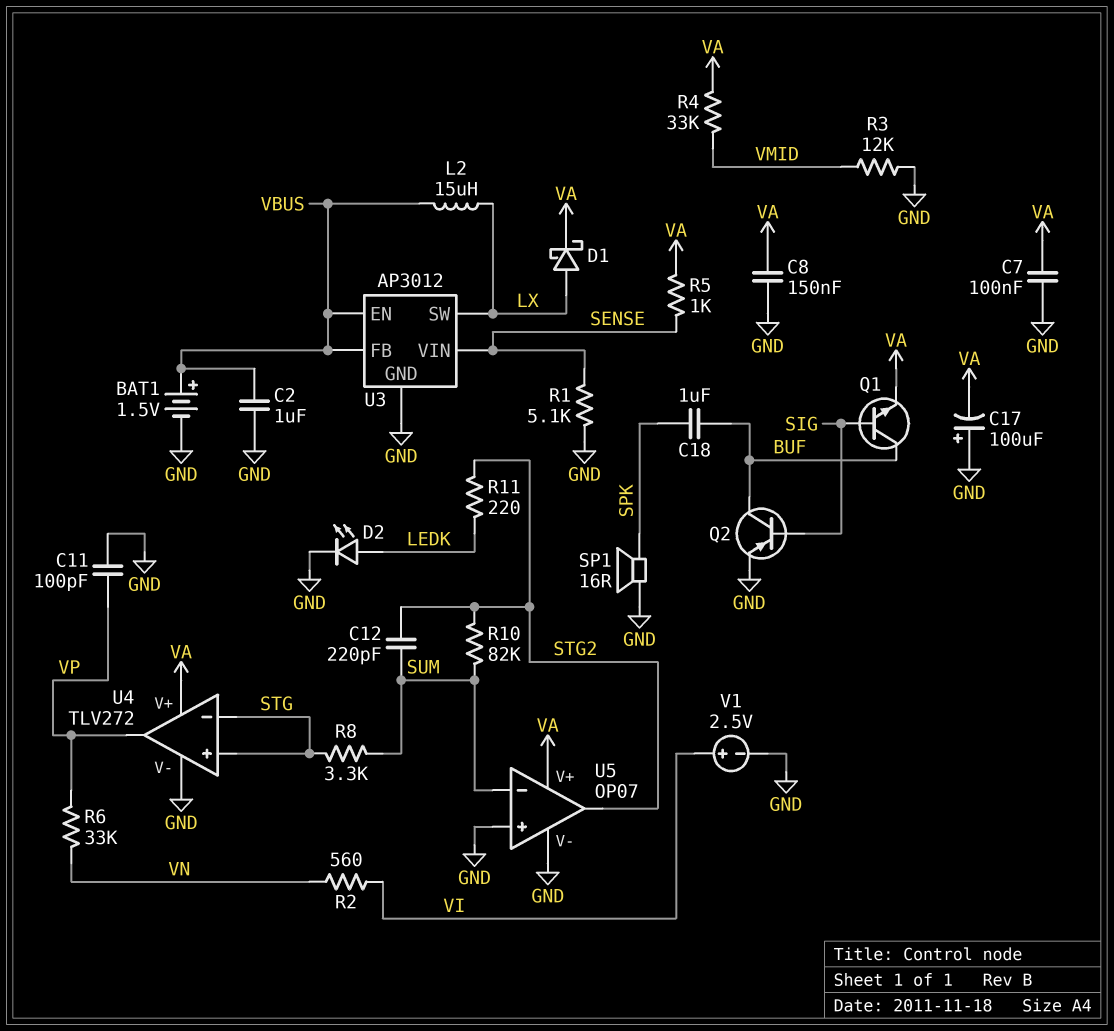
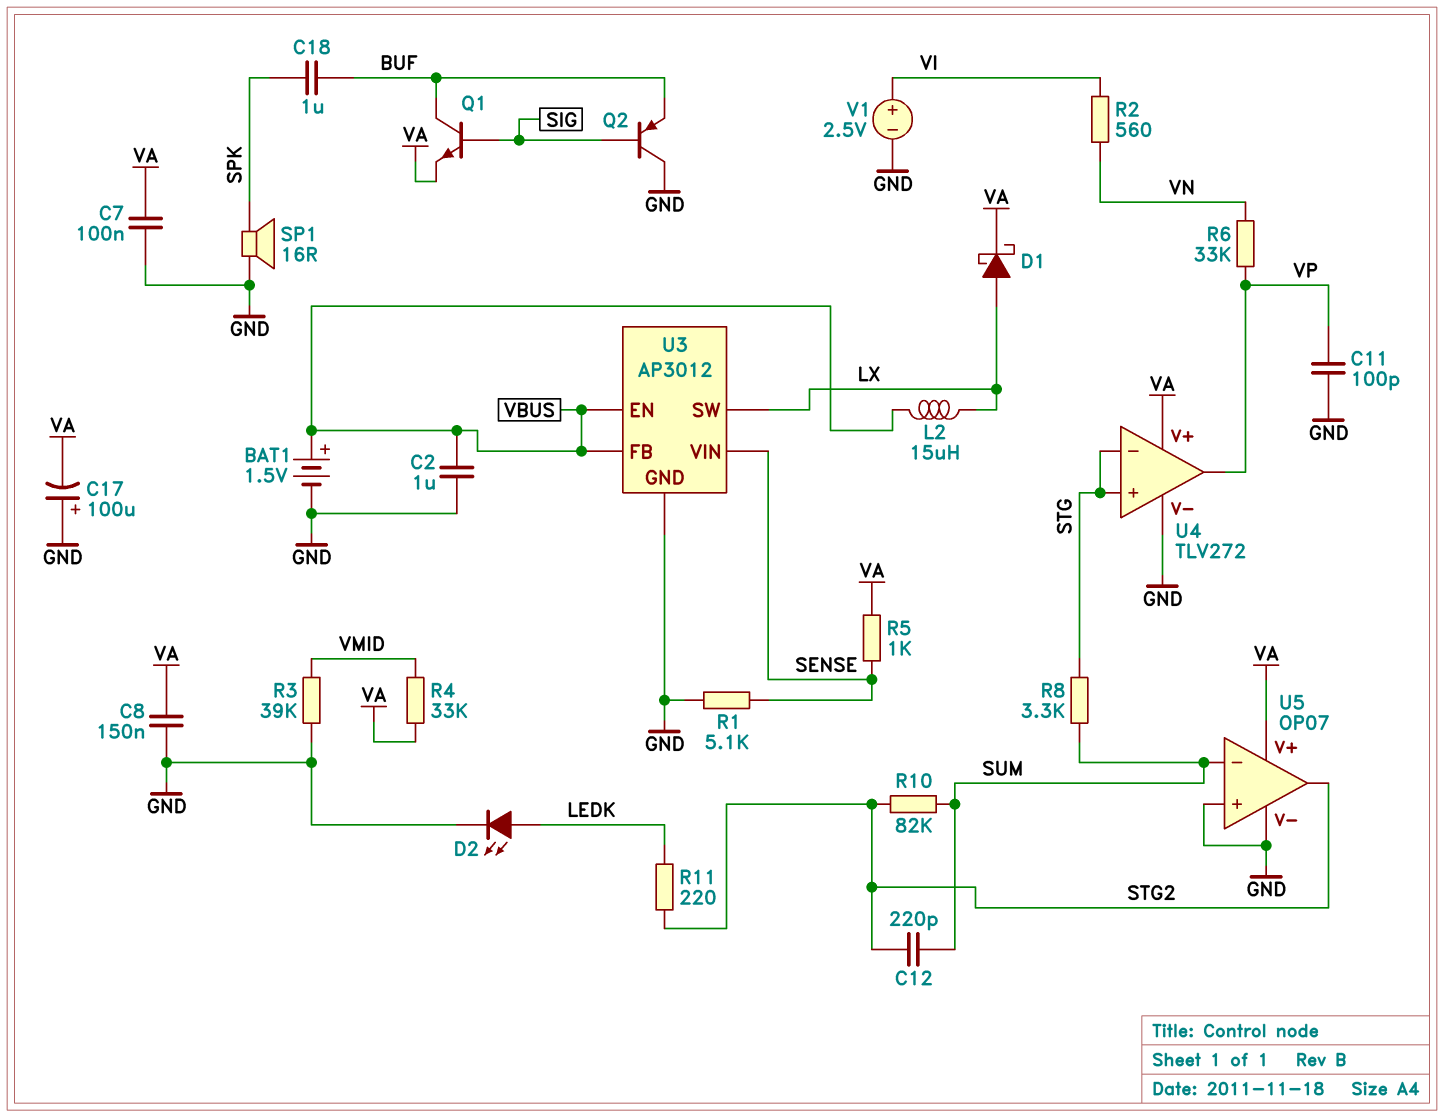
Q2: PNP (B SIG, C BUF, E GND) -> PNP (B SIG, C GND, E BUF)
R3: 12k (GND, VMID) -> 39k (GND, VMID)

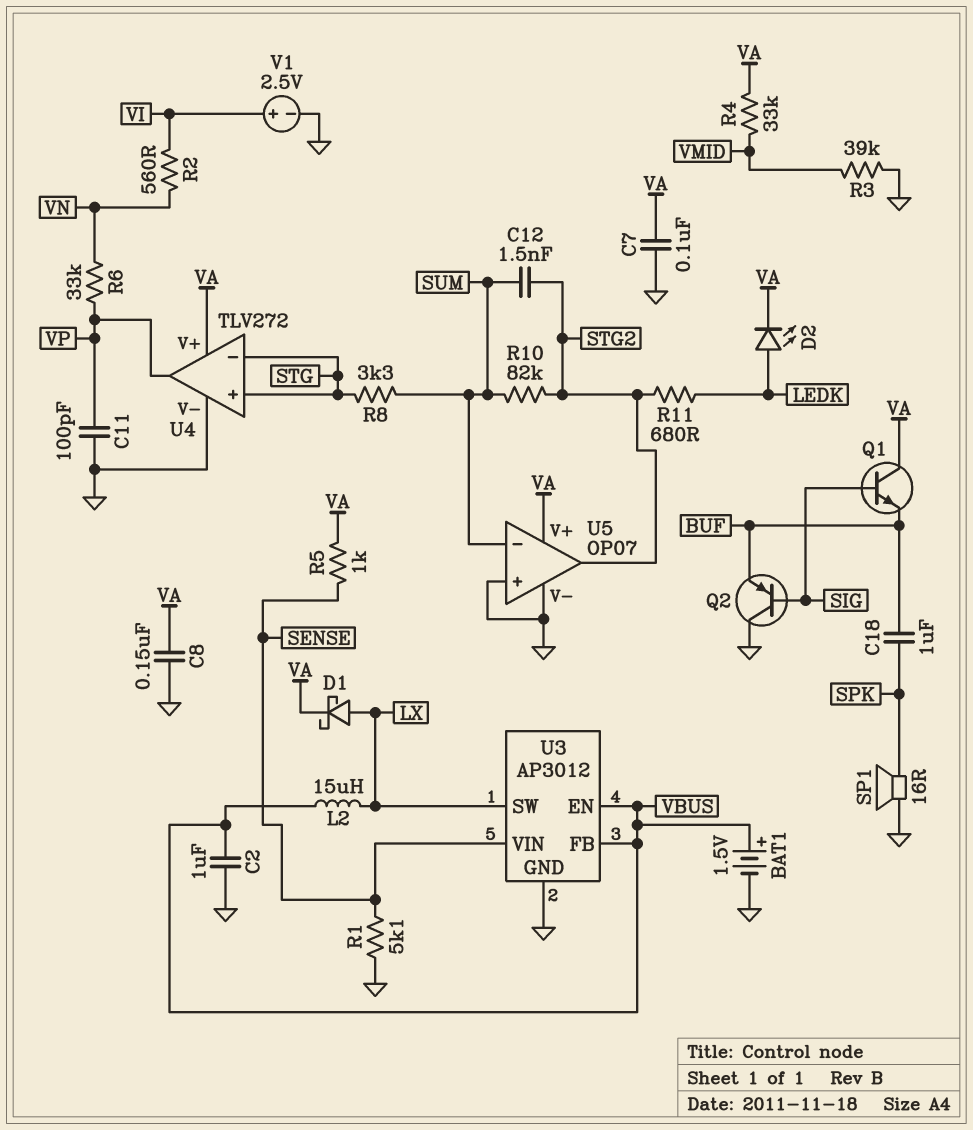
C12: 220pF (STG2, SUM) -> 1.5nF (STG2, SUM)
C17: 100uF (plus GND, minus VA) -> none
D2: LED (A LEDK, K GND) -> LED (A LEDK, K VA)
Q1: NPN (B SIG, C BUF, E VA) -> NPN (B SIG, C VA, E BUF)
R11: 220 (LEDK, STG2) -> 680 (LEDK, STG2)

